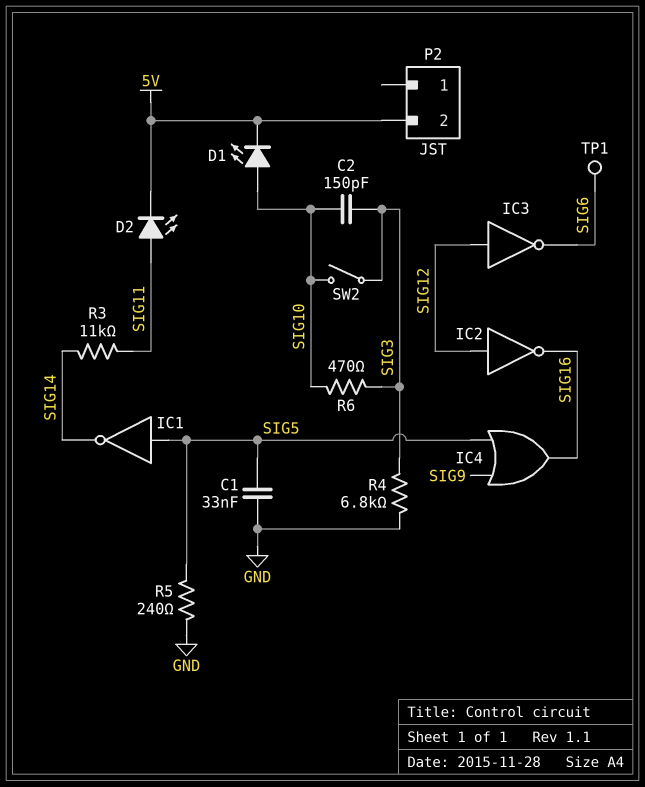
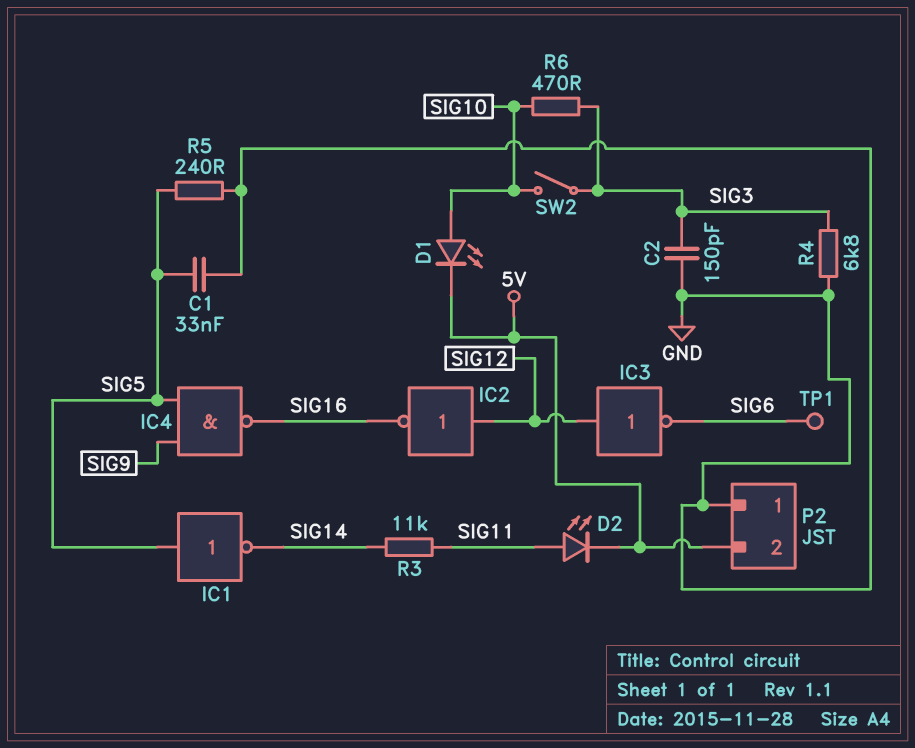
C2: 150pF (SIG3, SIG10) -> 150pF (GND, SIG3)
IC4: OR (in SIG5, in SIG9, out SIG16) -> NAND (in SIG5, in SIG9, out SIG16)
P2 pin 1: none -> GND

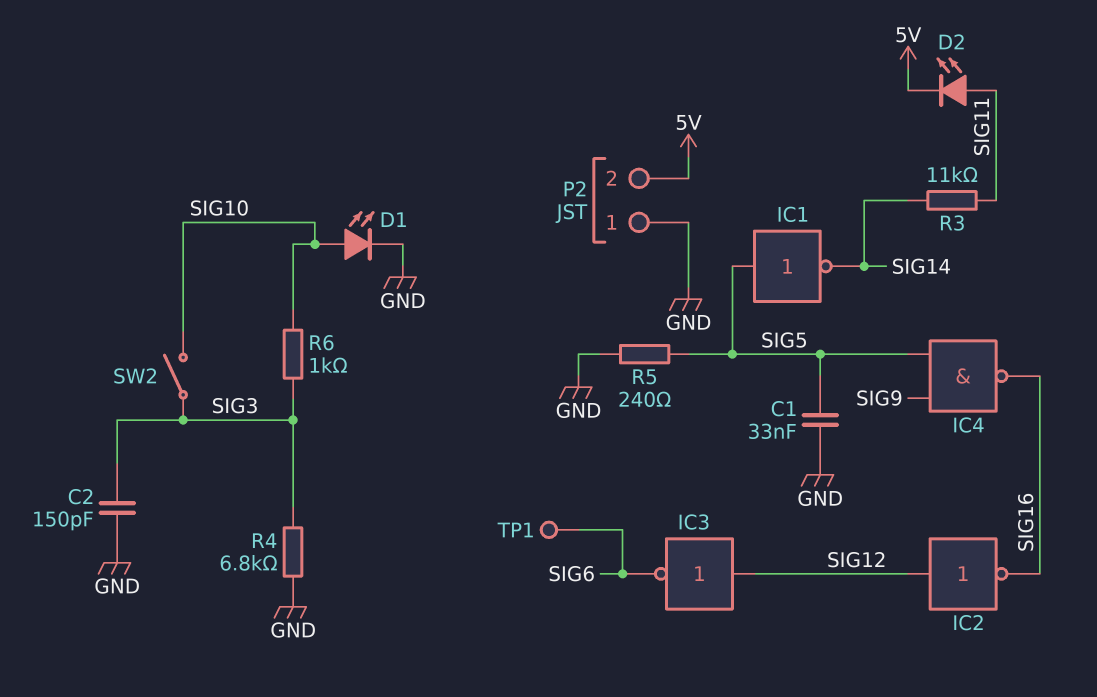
D1: LED (A SIG10, K 5V) -> LED (A SIG10, K GND)
R6: 470 (SIG3, SIG10) -> 1k (SIG3, SIG10)

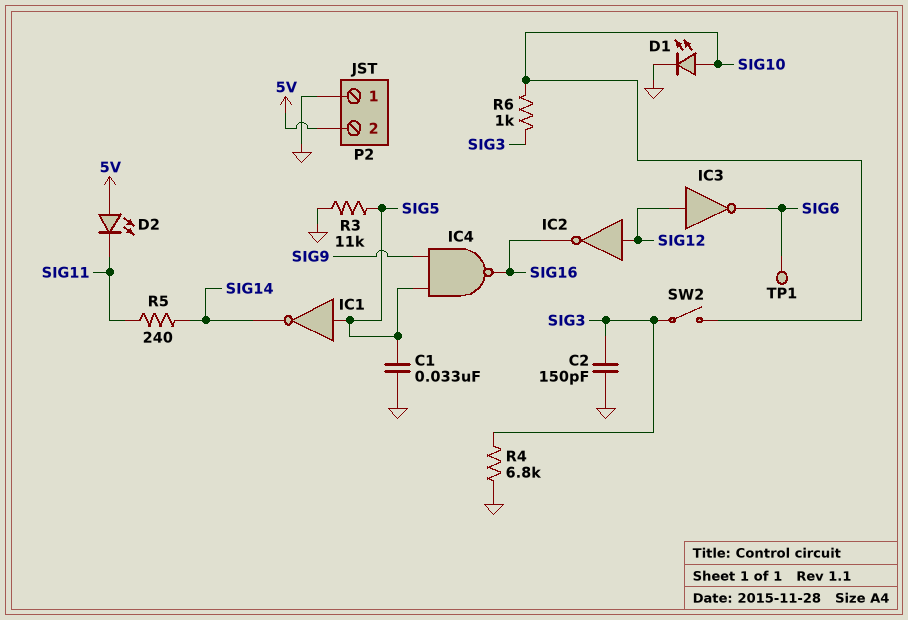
D2: LED (A SIG11, K 5V) -> LED (A 5V, K SIG11)
R3: 11k (SIG11, SIG14) -> 11k (GND, SIG5)
R5: 240 (GND, SIG5) -> 240 (SIG11, SIG14)

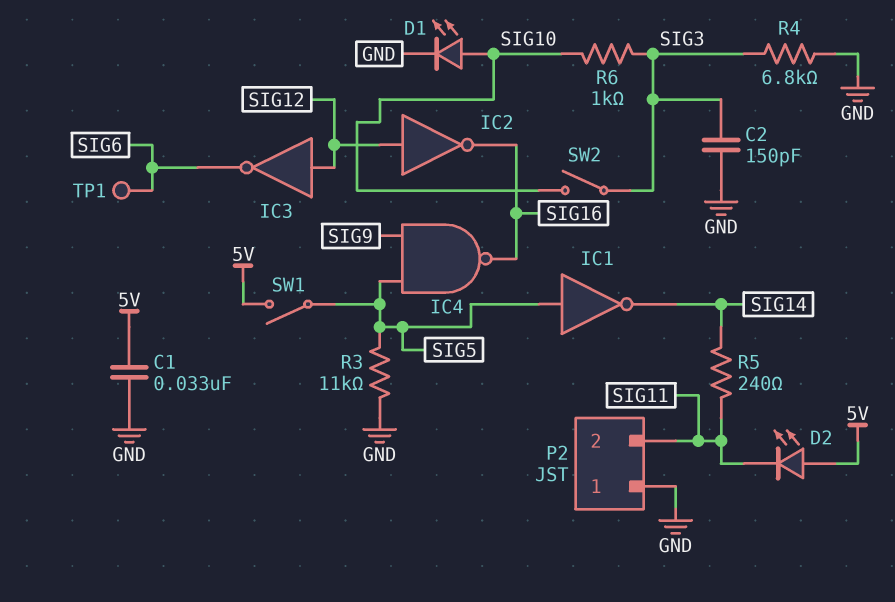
C1: 33nF (GND, SIG5) -> 33nF (5V, GND)
P2 pin 2: 5V -> SIG11
SW1: none -> switch (5V, SIG5)

